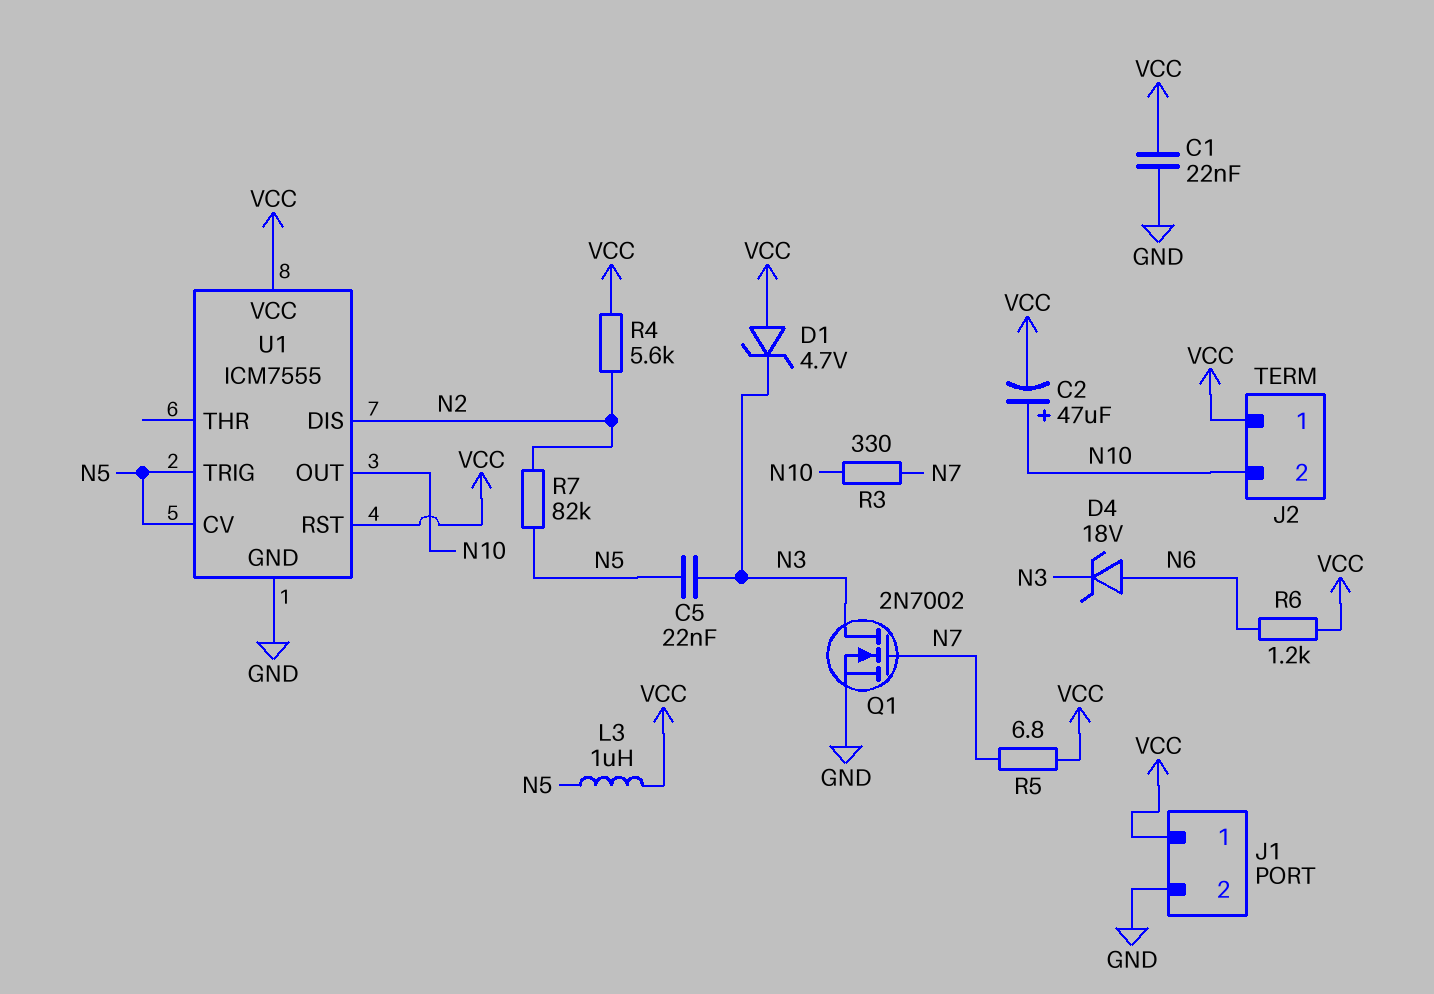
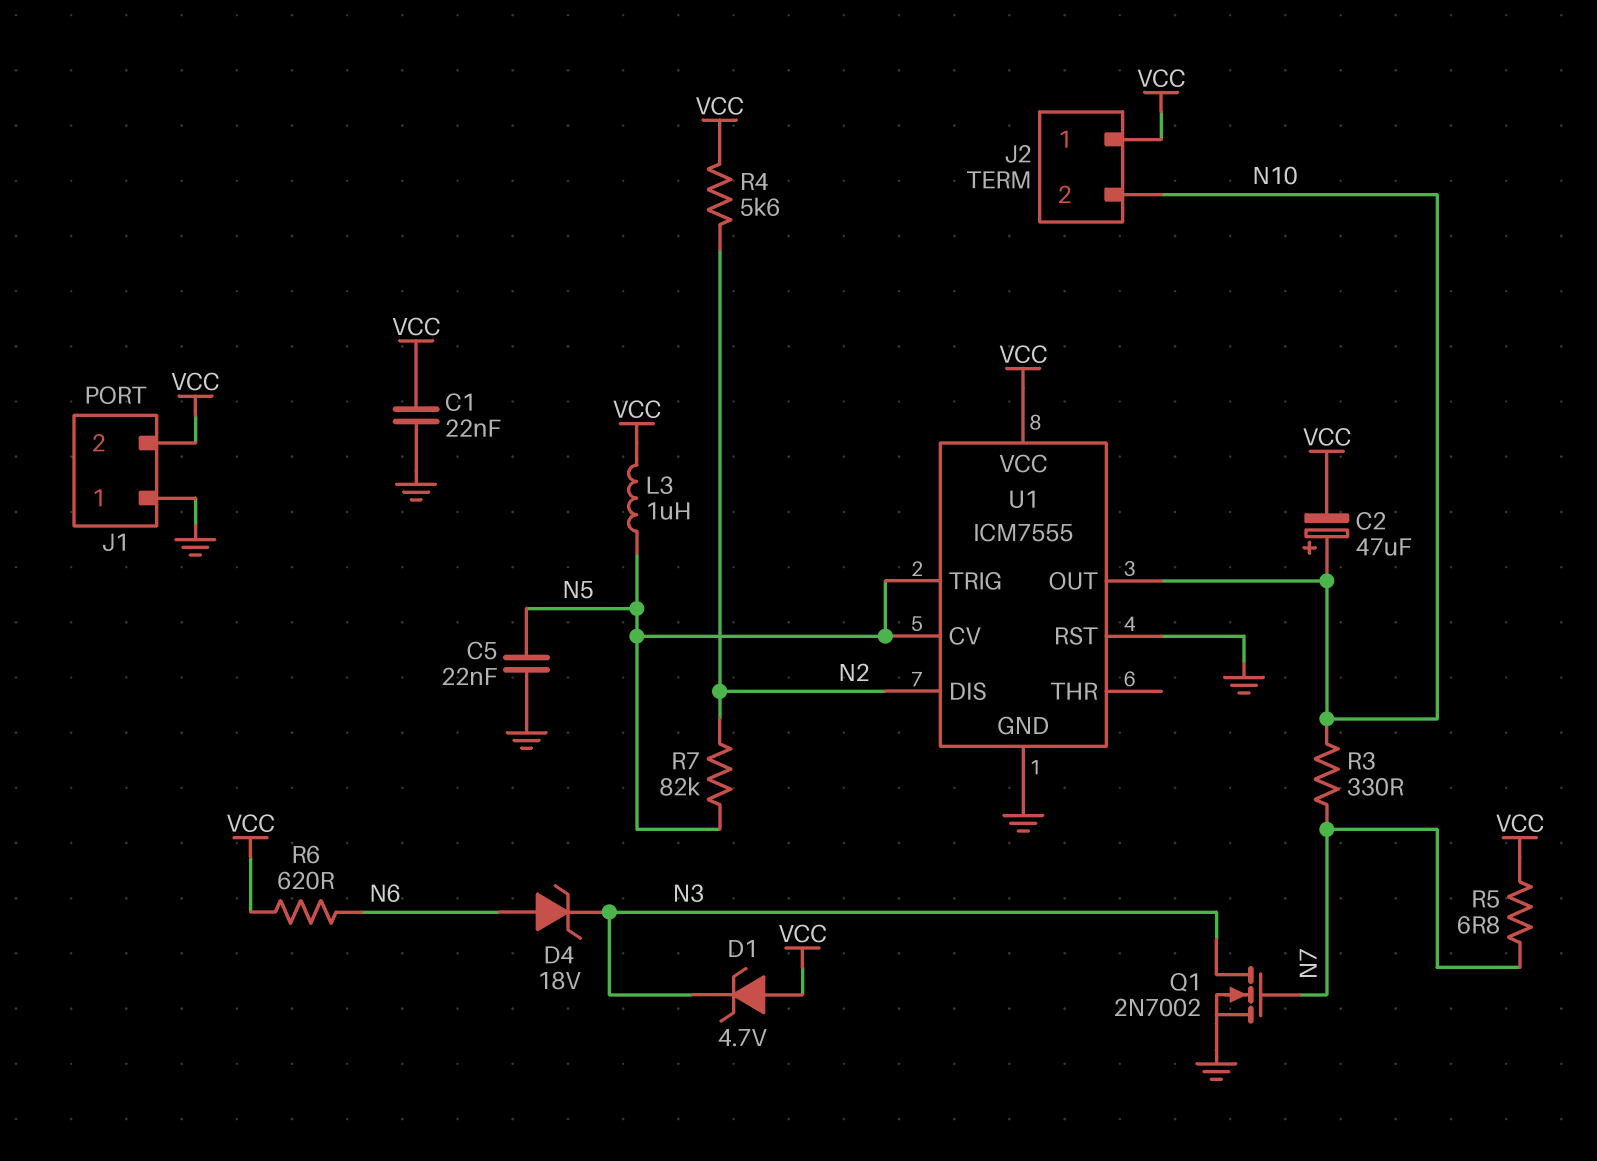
C5: 22nF (N3, N5) -> 22nF (GND, N5)
J1 pin 1: VCC -> GND
J1 pin 2: GND -> VCC
R6: 1.2k (N6, VCC) -> 620 (N6, VCC)
U1 pin RST: VCC -> GND

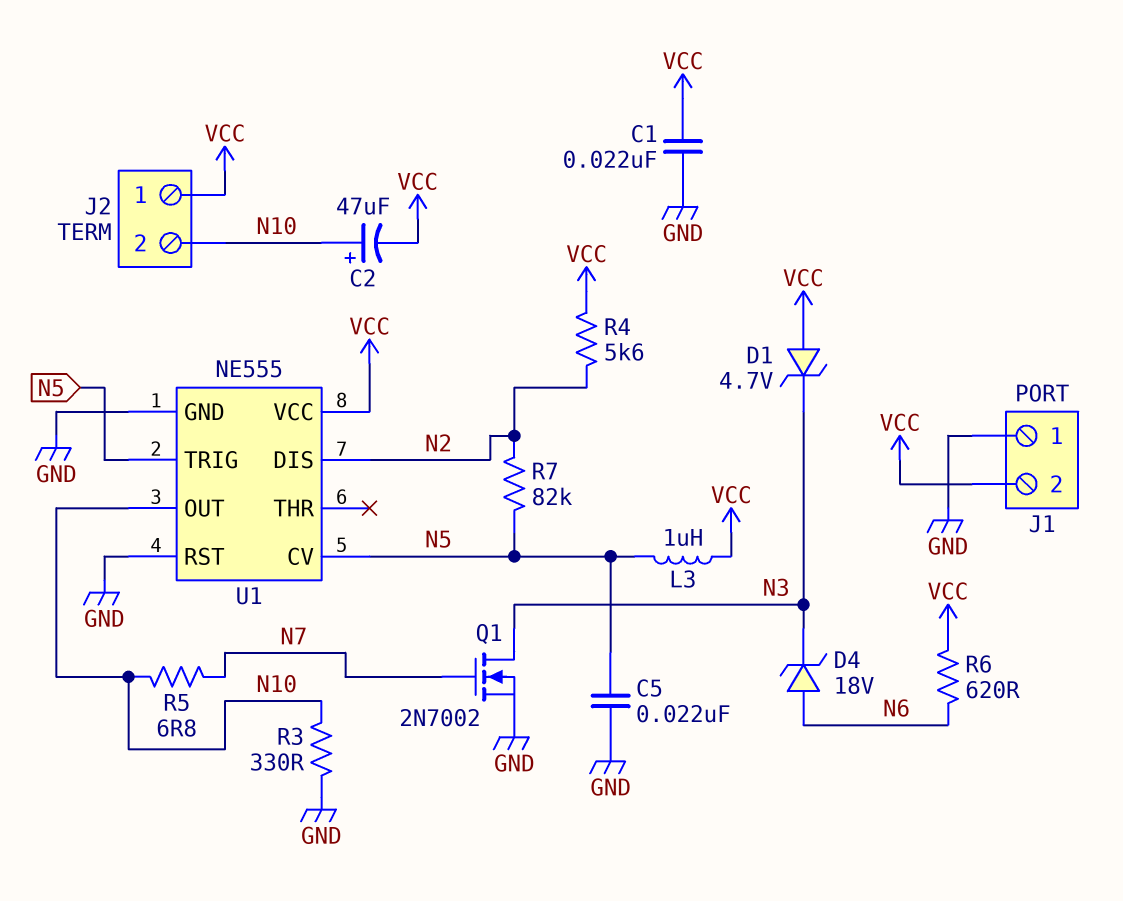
R3: 330 (N7, N10) -> 330 (GND, N10)
R5: 6.8 (N7, VCC) -> 6.8 (N7, N10)
U1: ICM7555 -> NE555

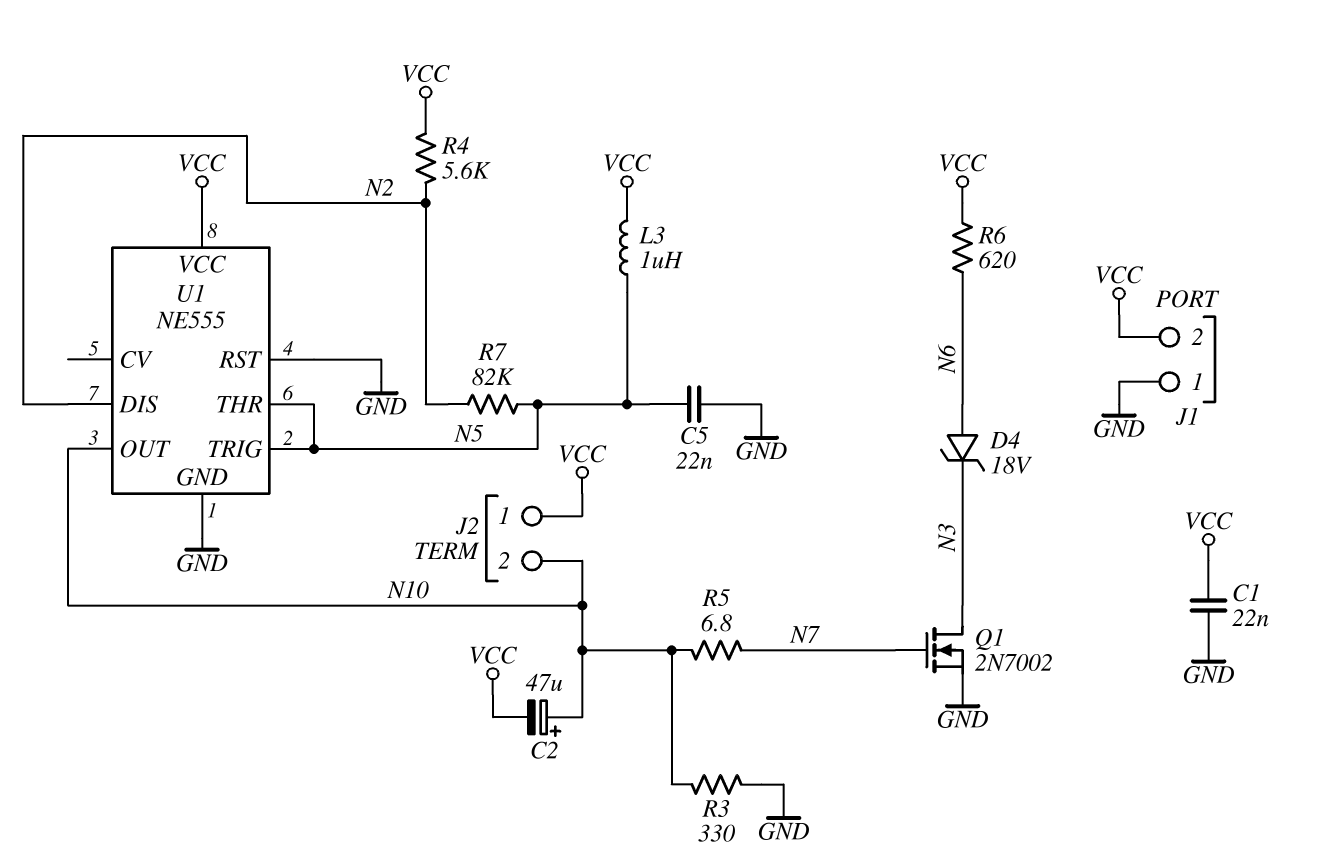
D1: zener 4.7V (A VCC, K N3) -> none
U1 pin CV: N5 -> none
U1 pin THR: none -> N5

